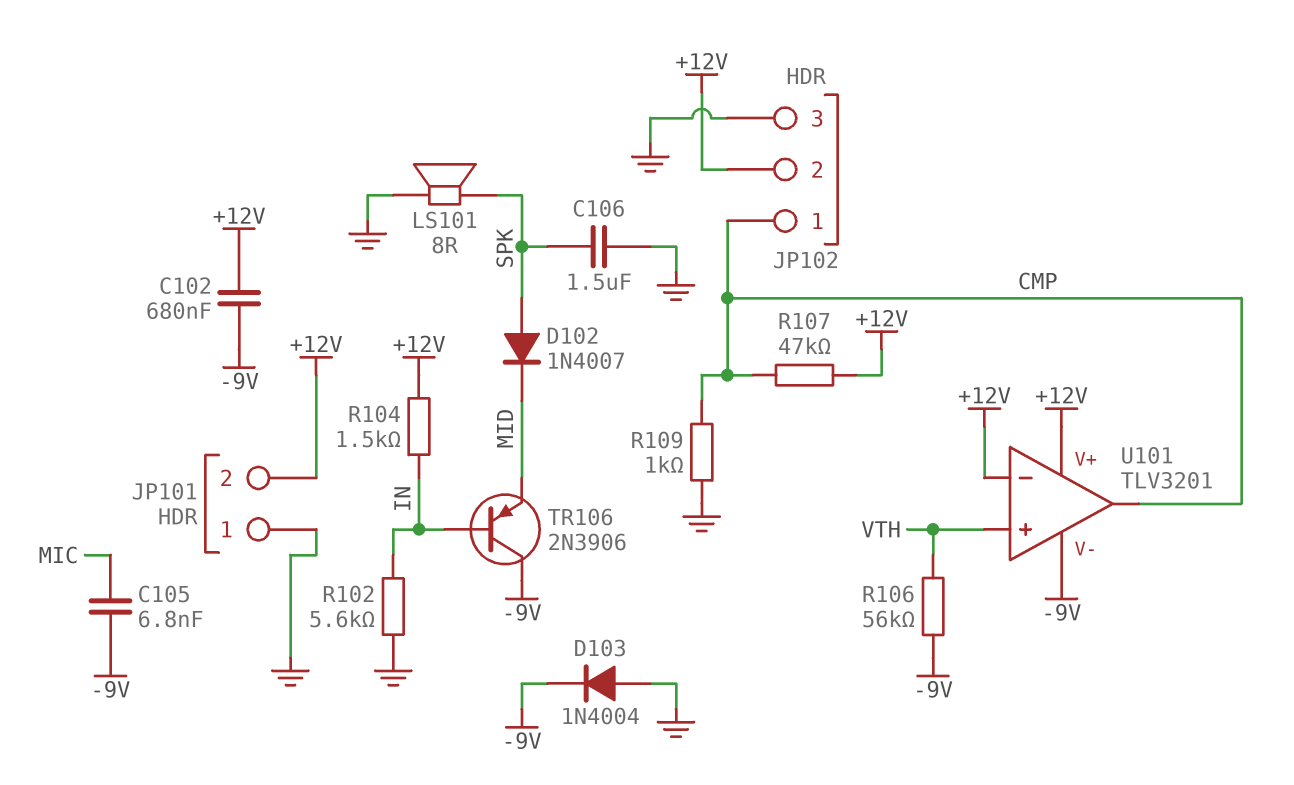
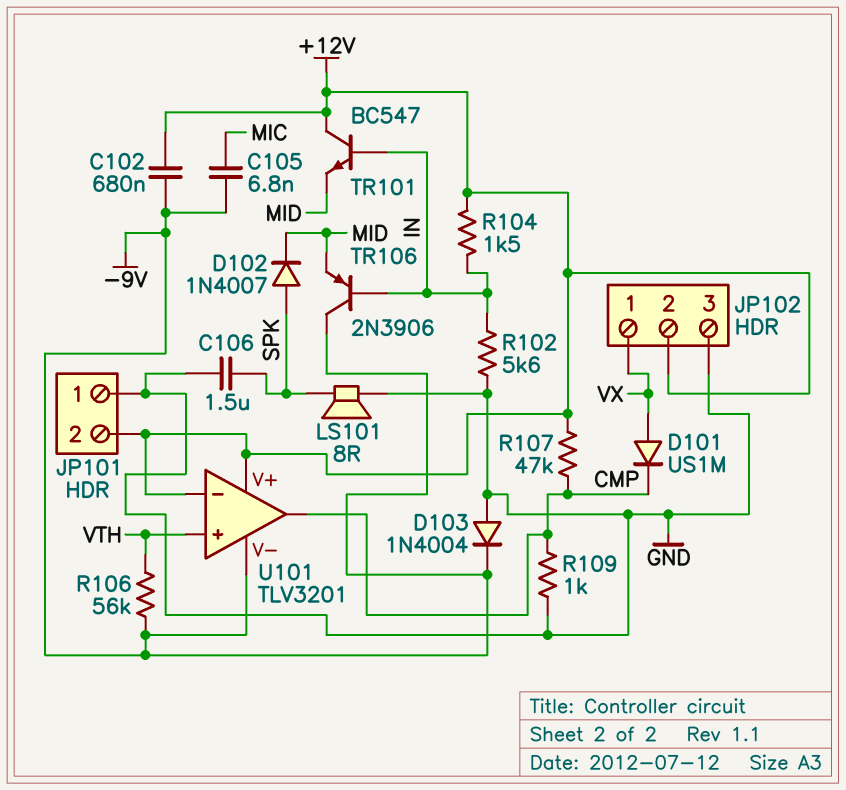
D101: none -> diode US1M (A VX, K CMP)
JP102 pin 1: CMP -> VX
TR101: none -> NPN BC547 (B IN, C +12V, E MID)

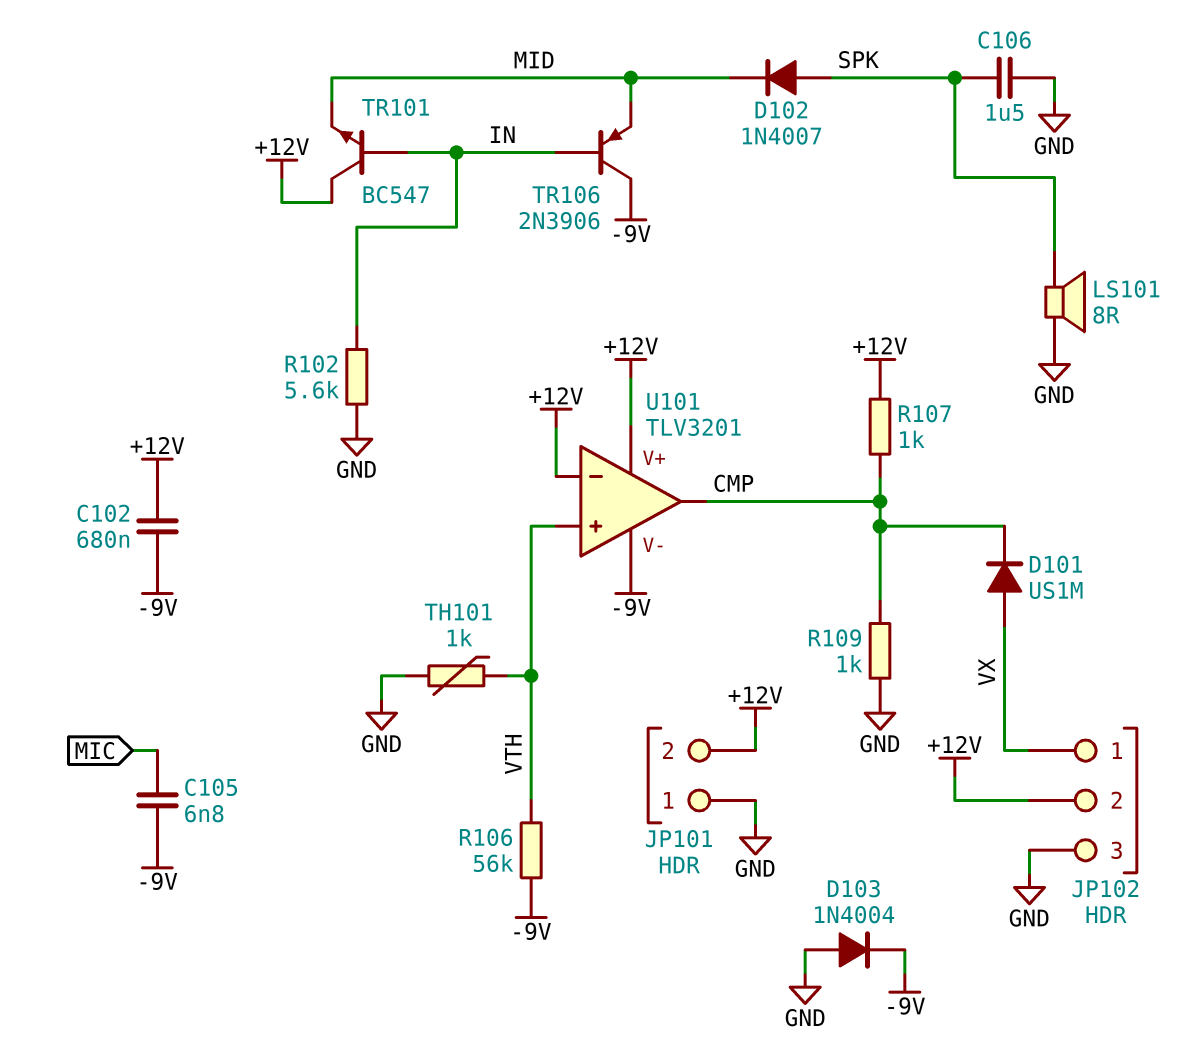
R104: 1.5k (+12V, IN) -> none
R107: 47k (+12V, CMP) -> 1k (+12V, CMP)
TH101: none -> 1k (GND, VTH)

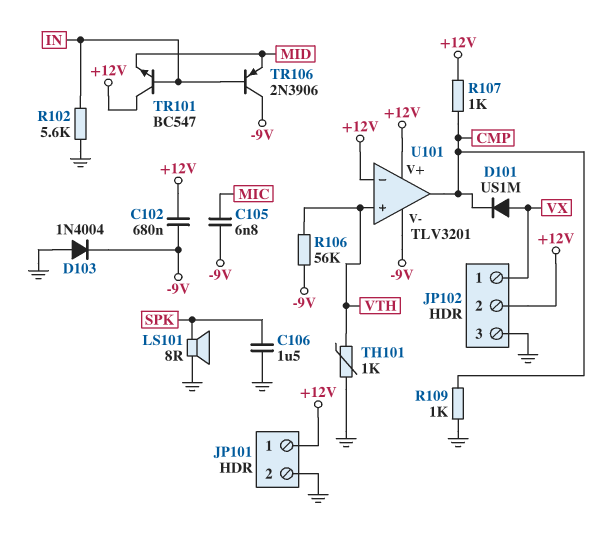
D102: diode 1N4007 (A SPK, K MID) -> none
JP101 pin 1: GND -> +12V
JP101 pin 2: +12V -> GND

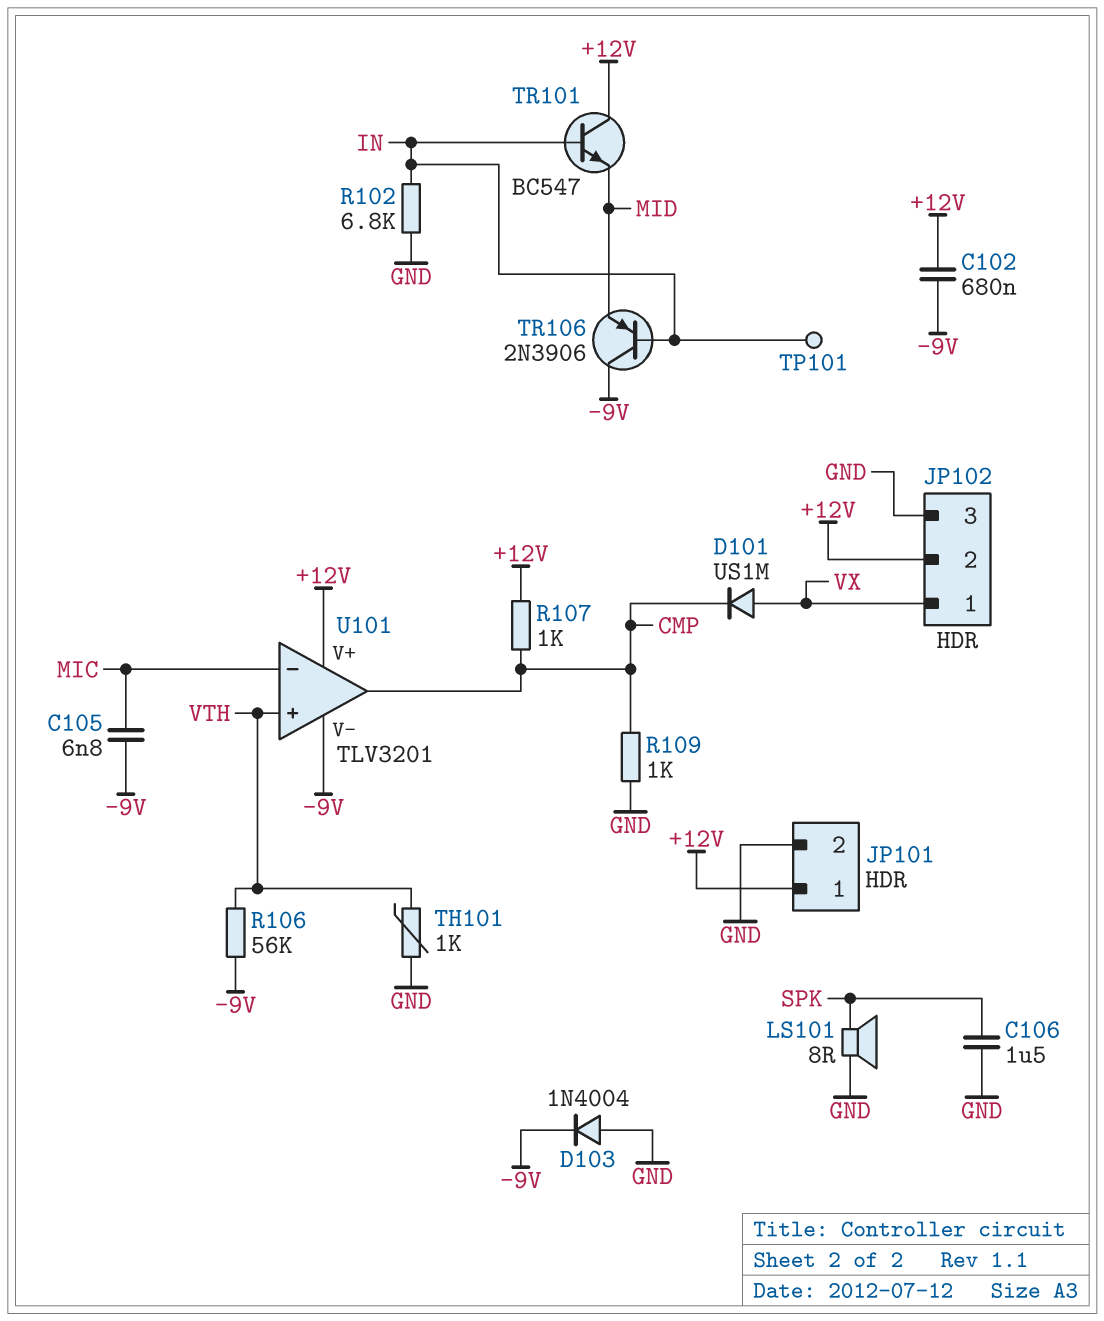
R102: 5.6k (GND, IN) -> 6.8k (GND, IN)
TP101: none -> test point (IN)
U101 pin in-: +12V -> MIC

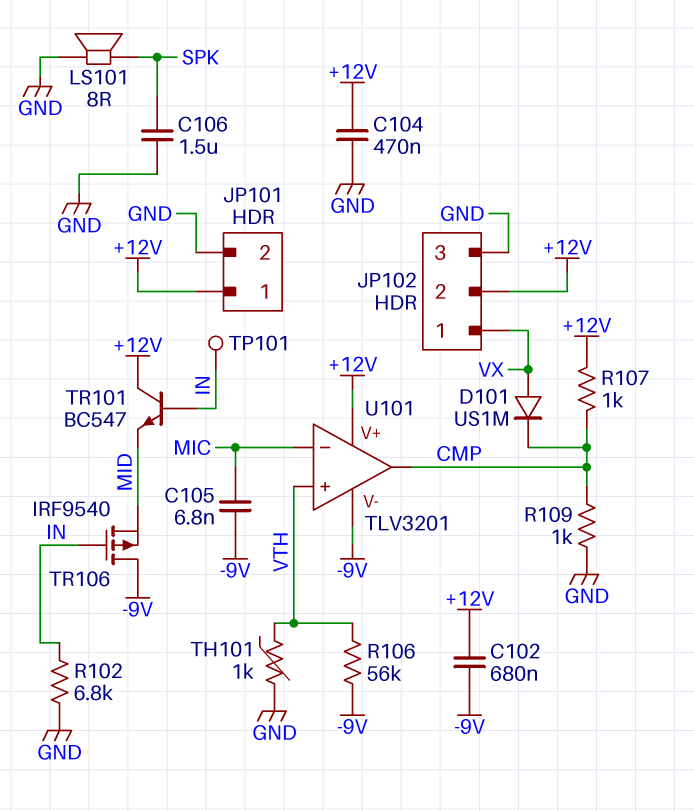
C104: none -> 470nF (+12V, GND)
D103: diode 1N4004 (A GND, K -9V) -> none
TR106: PNP 2N3906 (B IN, C -9V, E MID) -> PMOS IRF9540 (G IN, D -9V, S MID)

